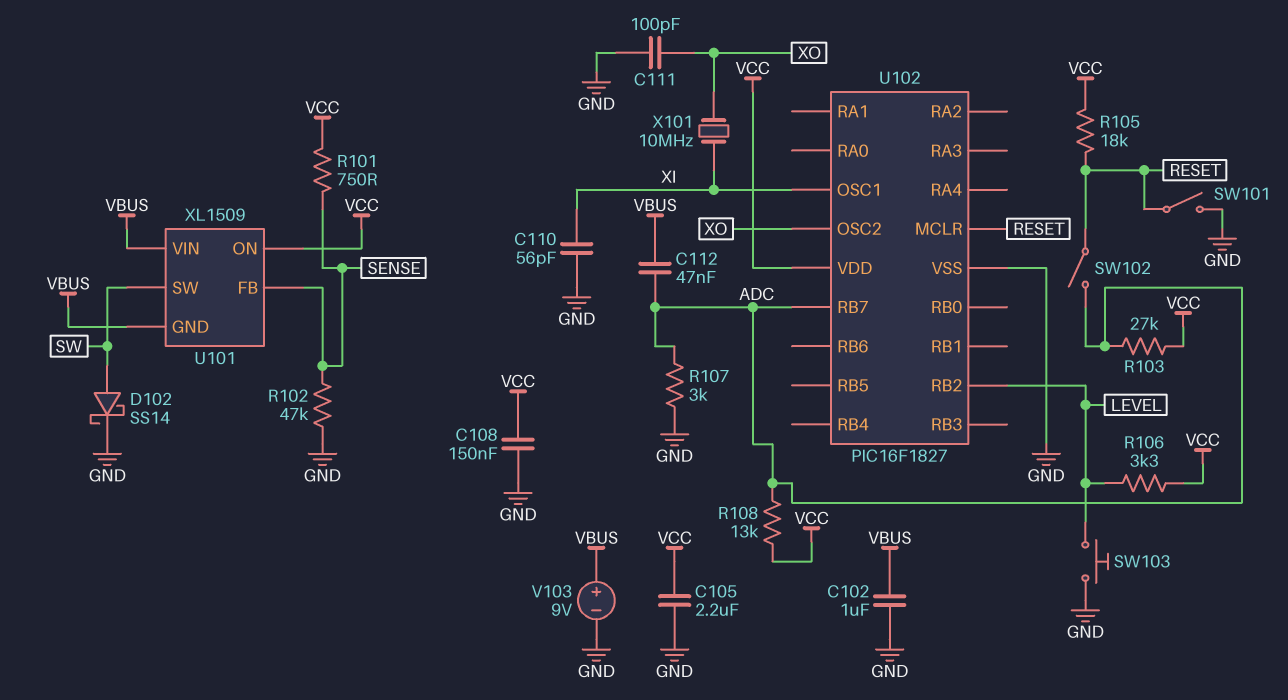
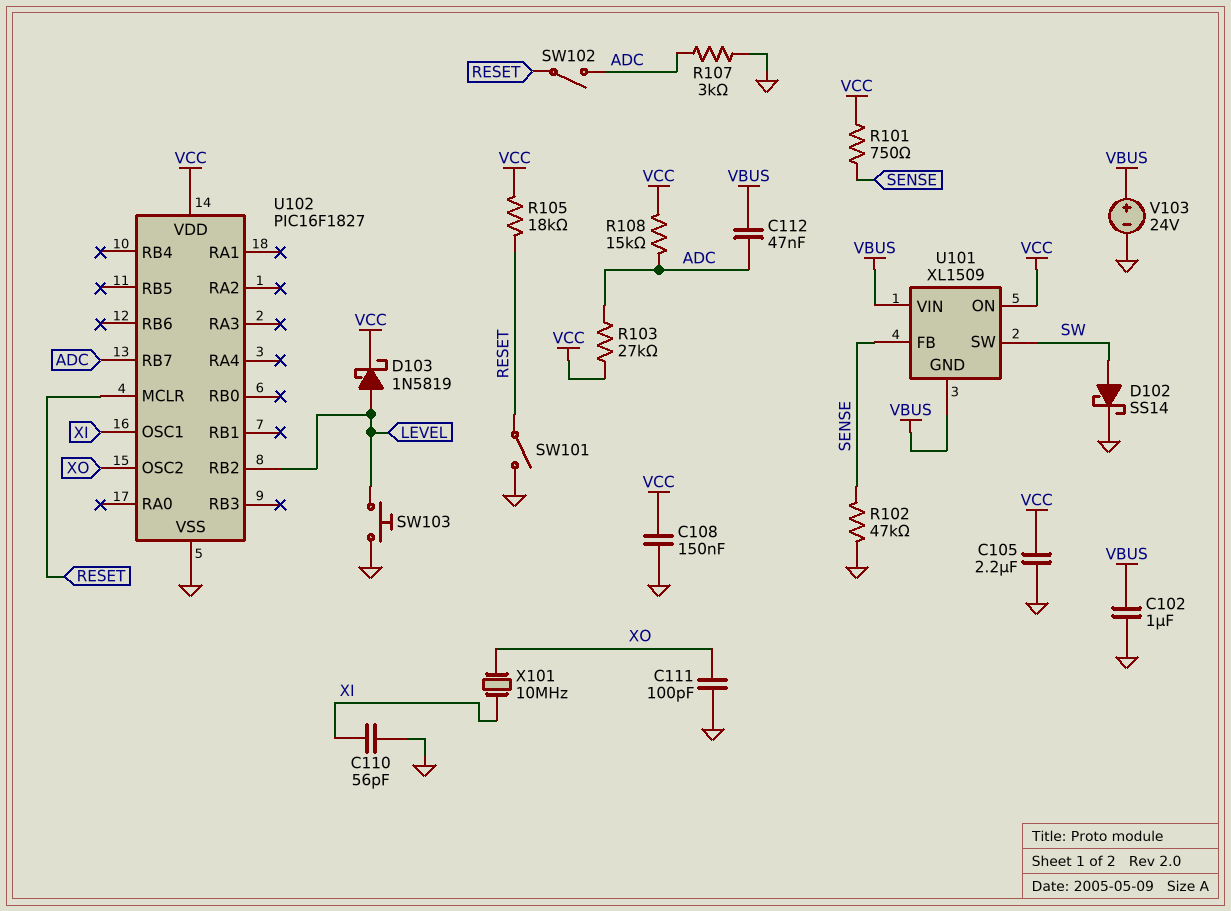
D103: none -> schottky 1N5819 (A LEVEL, K VCC)
R106: 3.3k (LEVEL, VCC) -> none
R108: 13k (ADC, VCC) -> 15k (ADC, VCC)
V103: 9V (plus VBUS, minus GND) -> 24V (plus VBUS, minus GND)

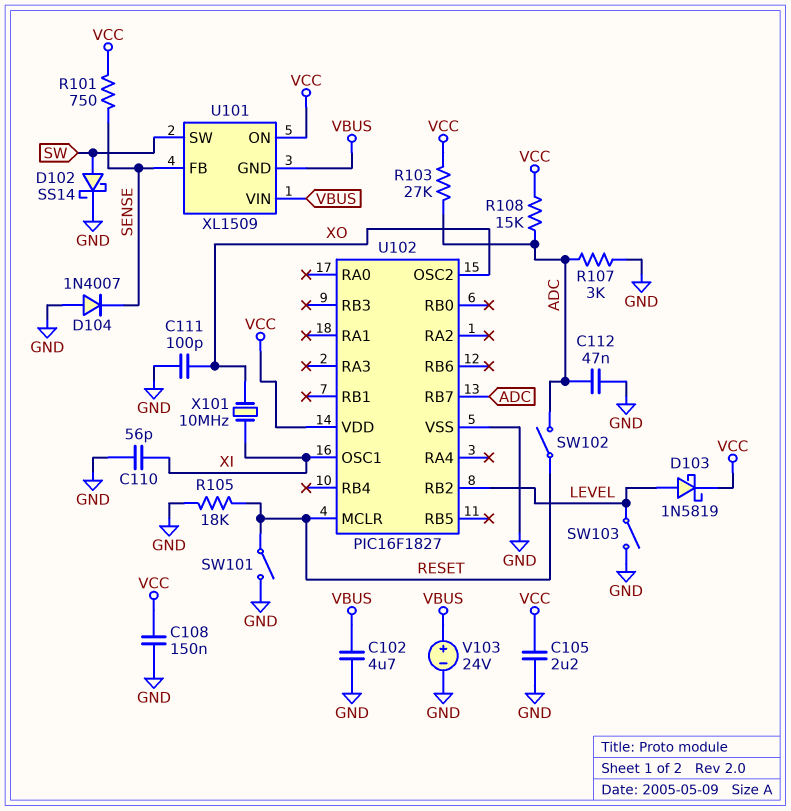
C102: 1uF (GND, VBUS) -> 4.7uF (GND, VBUS)
C112: 47nF (ADC, VBUS) -> 47nF (ADC, GND)
D104: none -> diode 1N4007 (A GND, K SENSE)
R102: 47k (GND, SENSE) -> none
R105: 18k (RESET, VCC) -> 18k (GND, RESET)
SW103: button (GND, LEVEL) -> switch (GND, LEVEL)

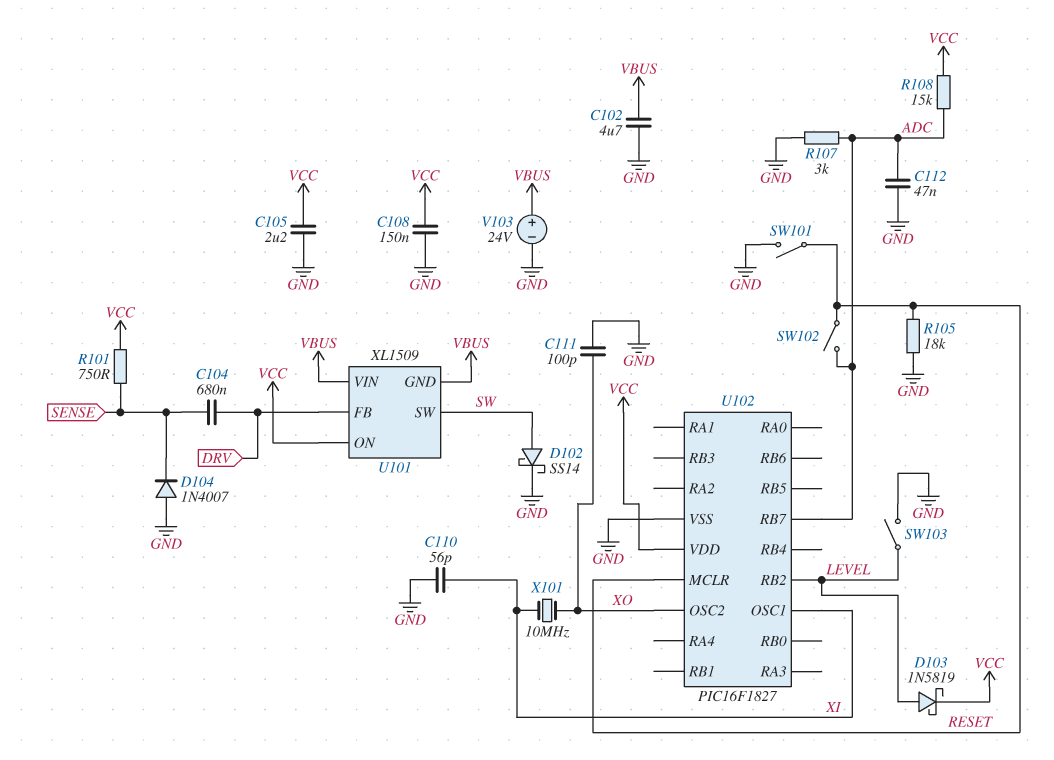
C104: none -> 680nF (DRV, SENSE)
R103: 27k (ADC, VCC) -> none
U101 pin FB: SENSE -> DRV

